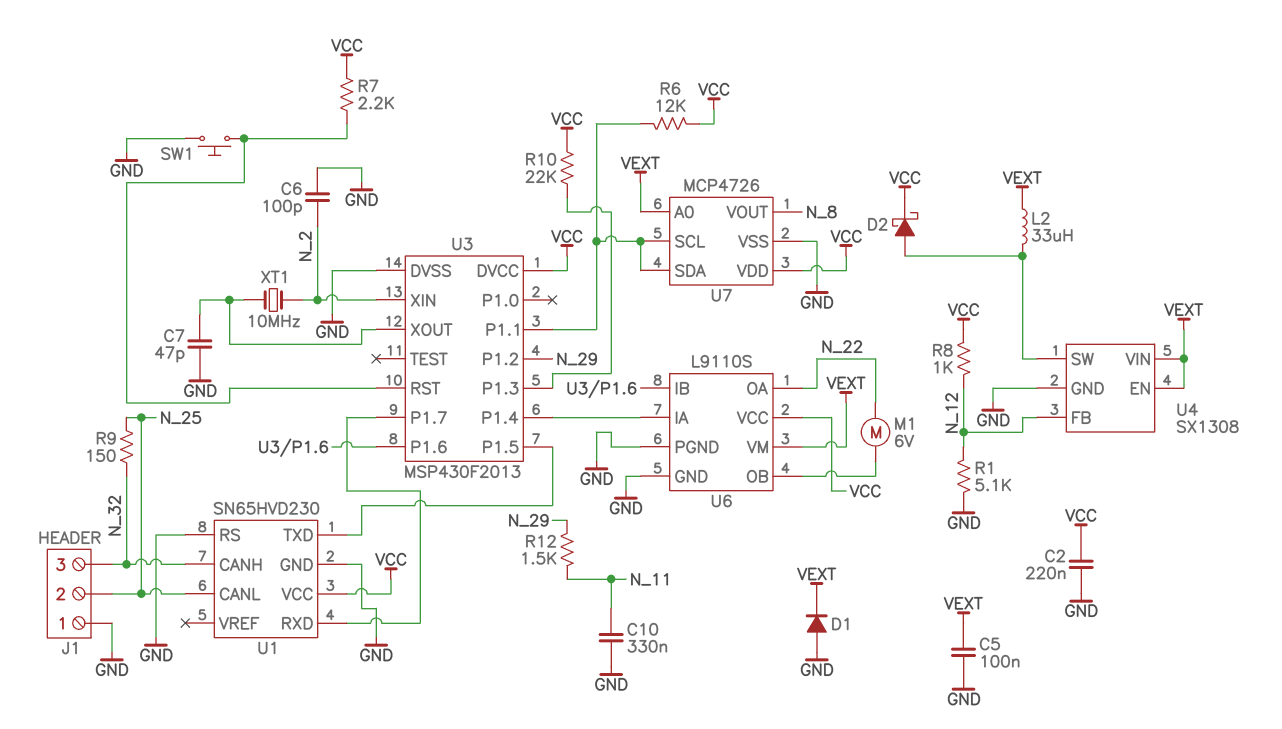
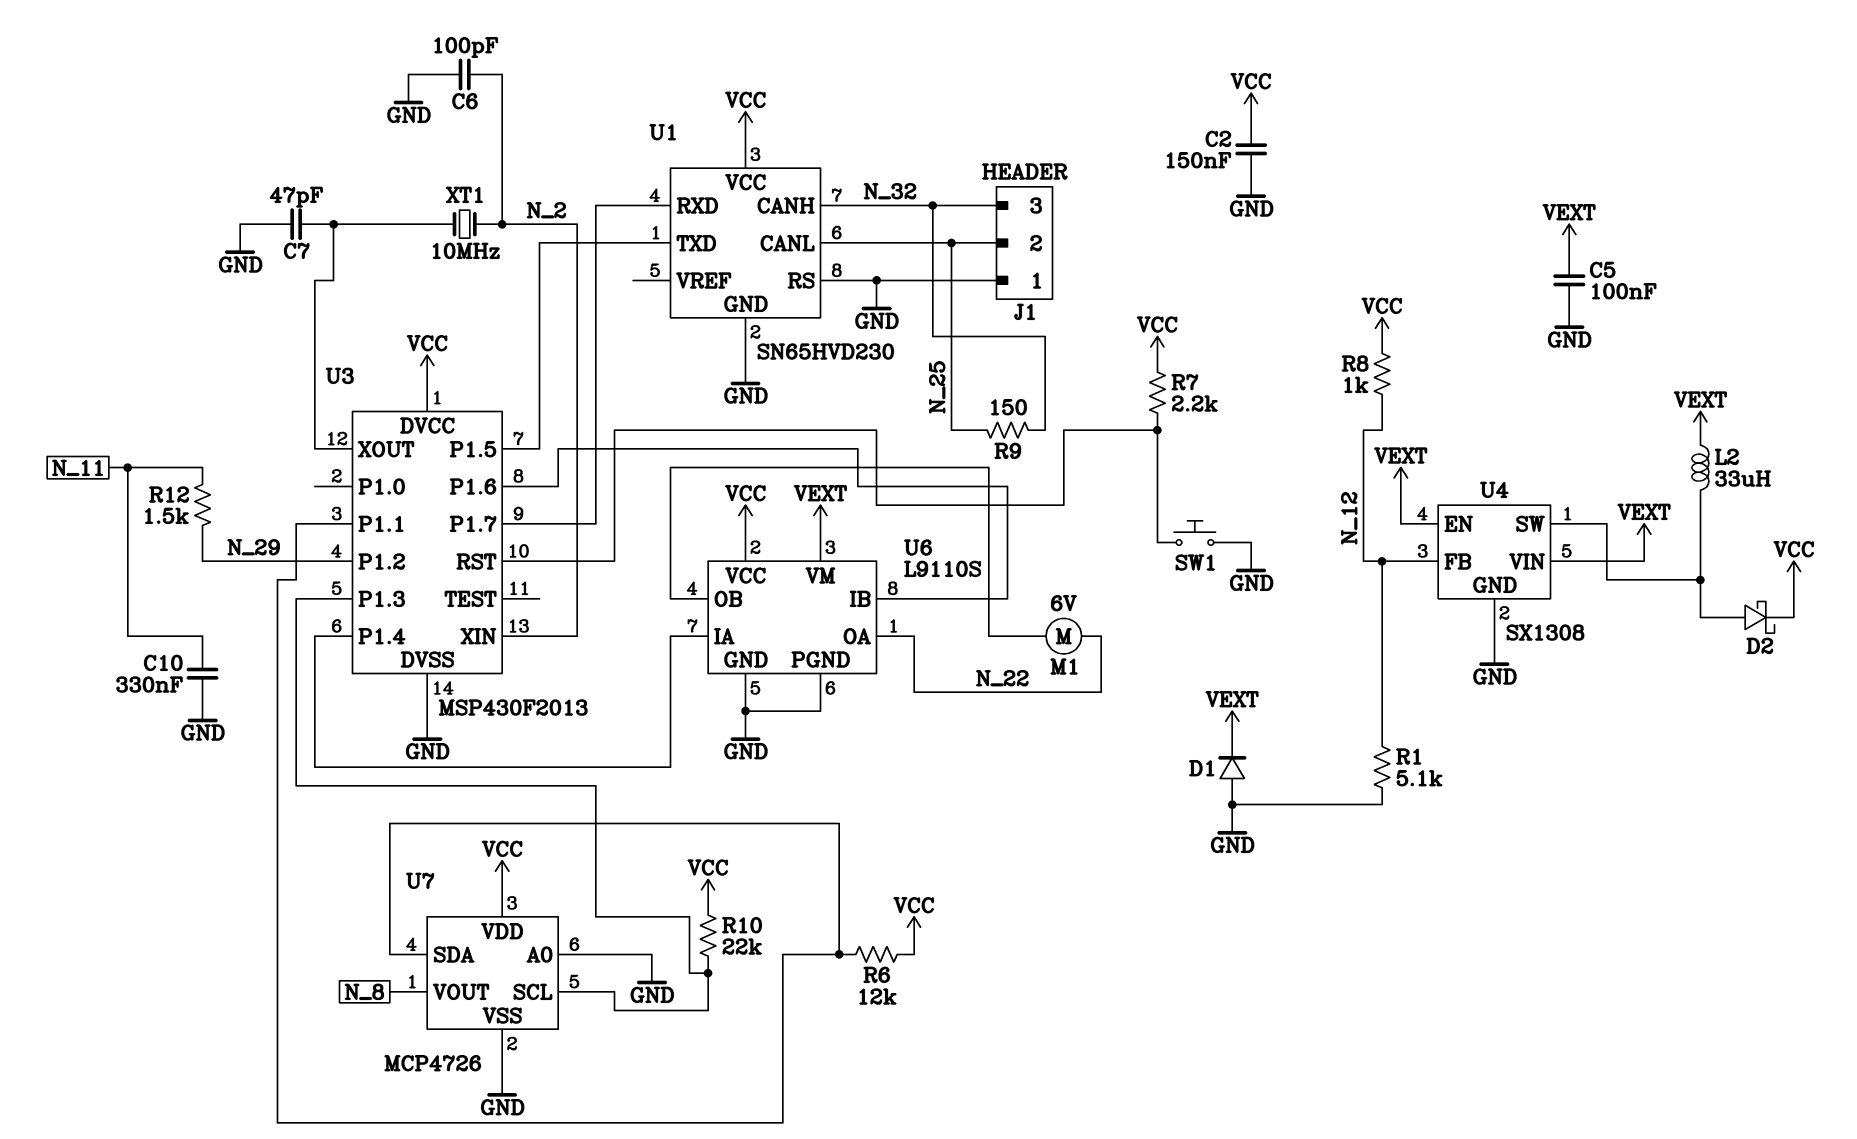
C2: 220nF (GND, VCC) -> 150nF (GND, VCC)
U7 pin A0: VEXT -> GND
U7 pin SCL: U3/P1.1 -> U3/P1.3

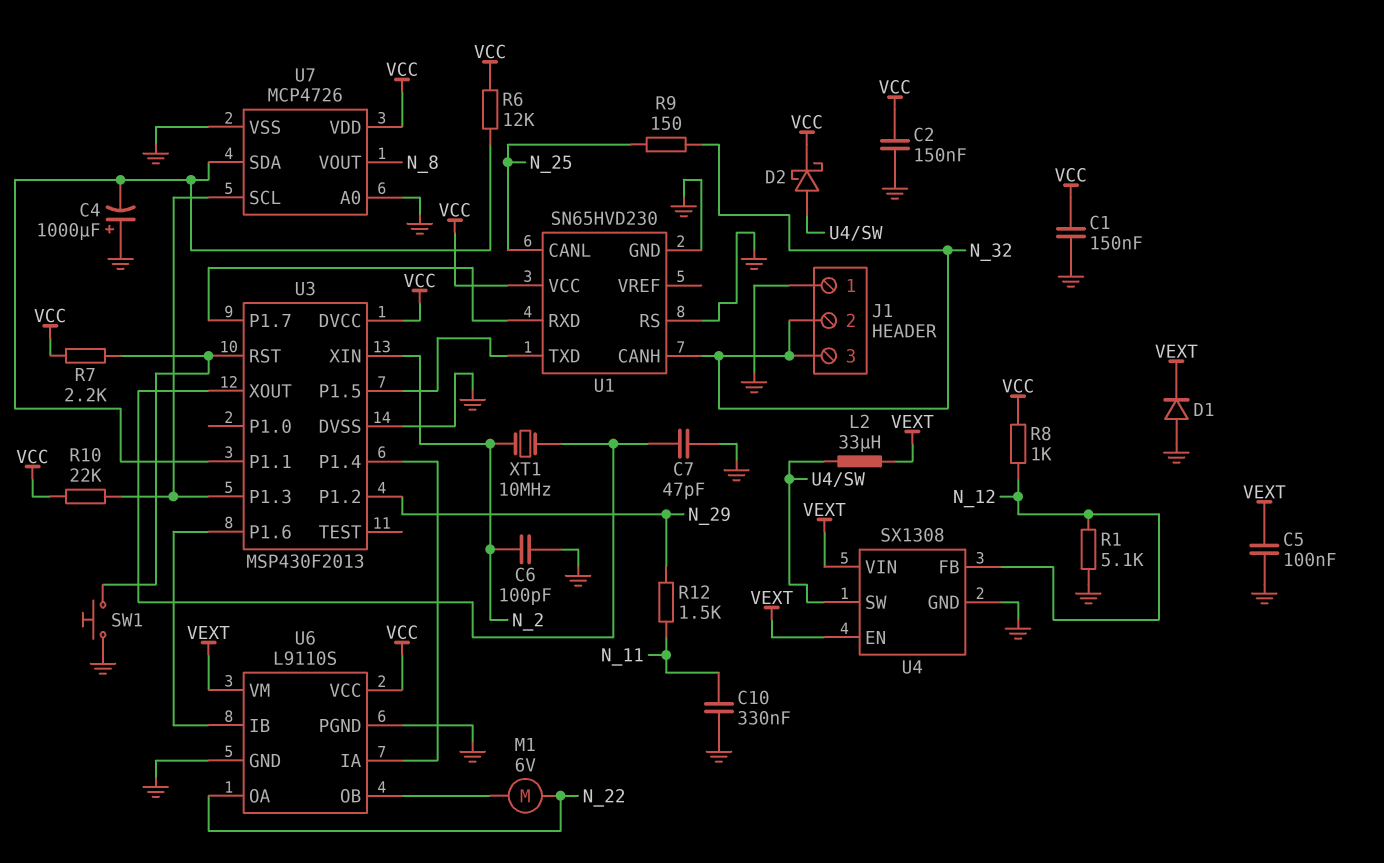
C1: none -> 150nF (GND, VCC)
C4: none -> 1000uF (plus GND, minus U3/P1.1)
J1 pin 2: N_25 -> N_32

